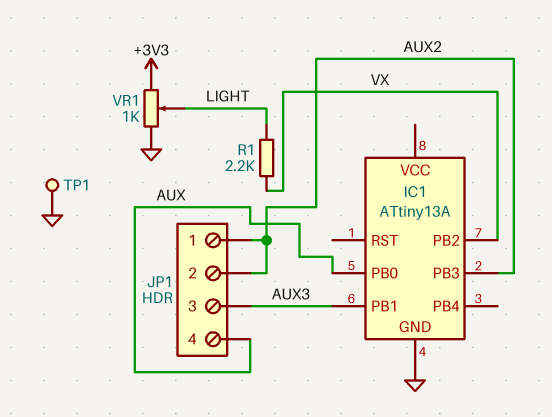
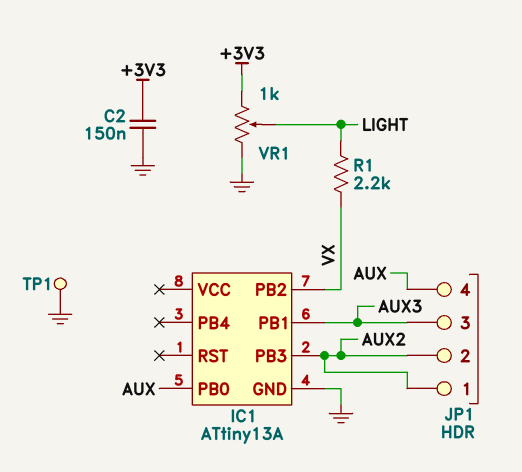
C2: none -> 150nF (+3V3, GND)

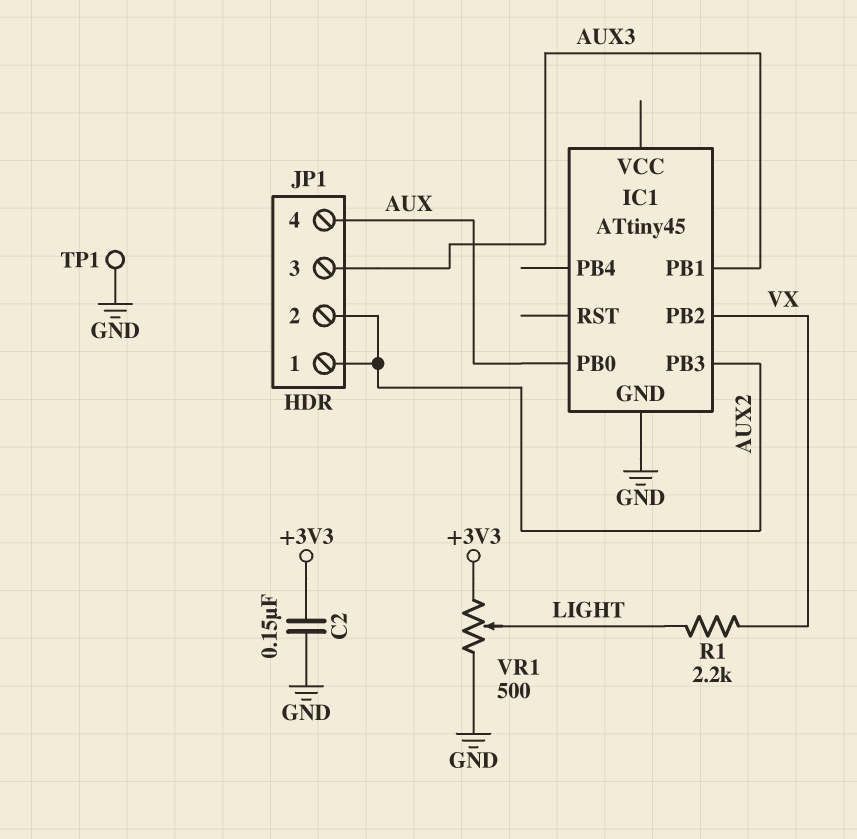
IC1: ATtiny13A -> ATtiny45
VR1: 1k (+3V3, GND, wiper LIGHT) -> 500 (+3V3, GND, wiper LIGHT)

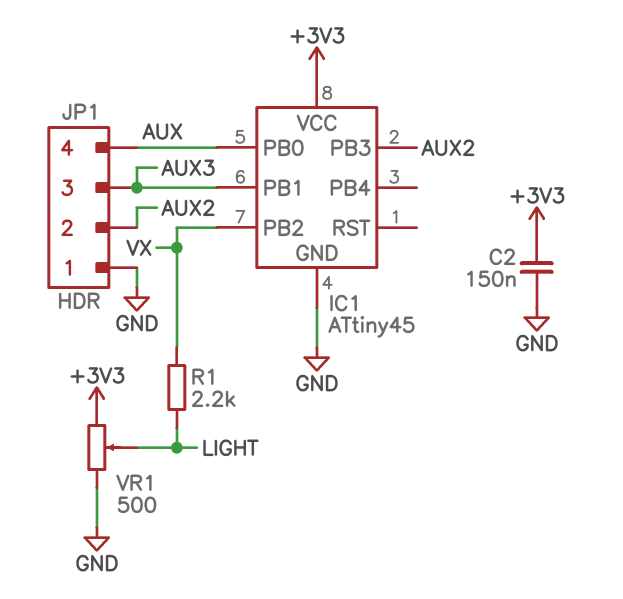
IC1 pin VCC: none -> +3V3
JP1 pin 1: AUX2 -> GND
TP1: test point (GND) -> none

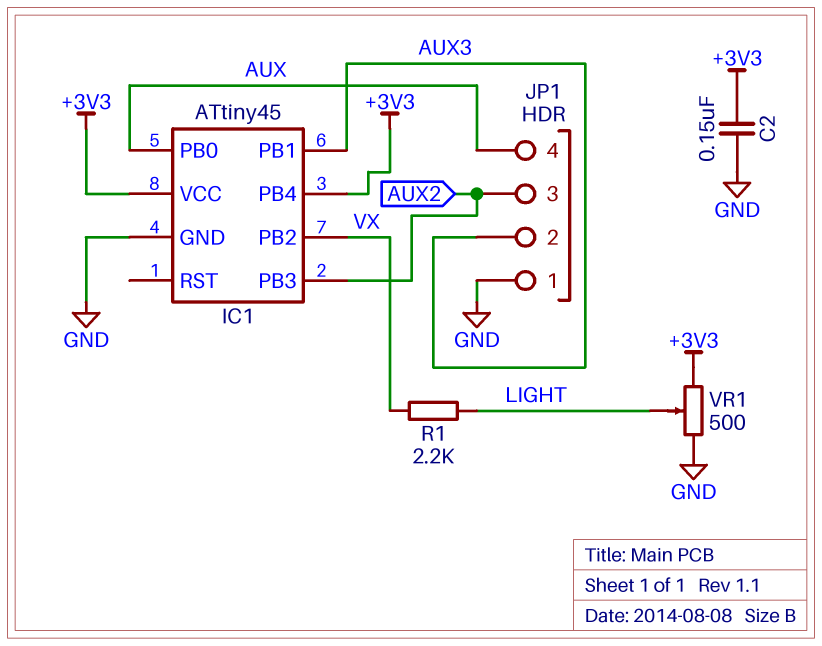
IC1 pin PB4: none -> +3V3
JP1 pin 2: AUX2 -> AUX3
JP1 pin 3: AUX3 -> AUX2

